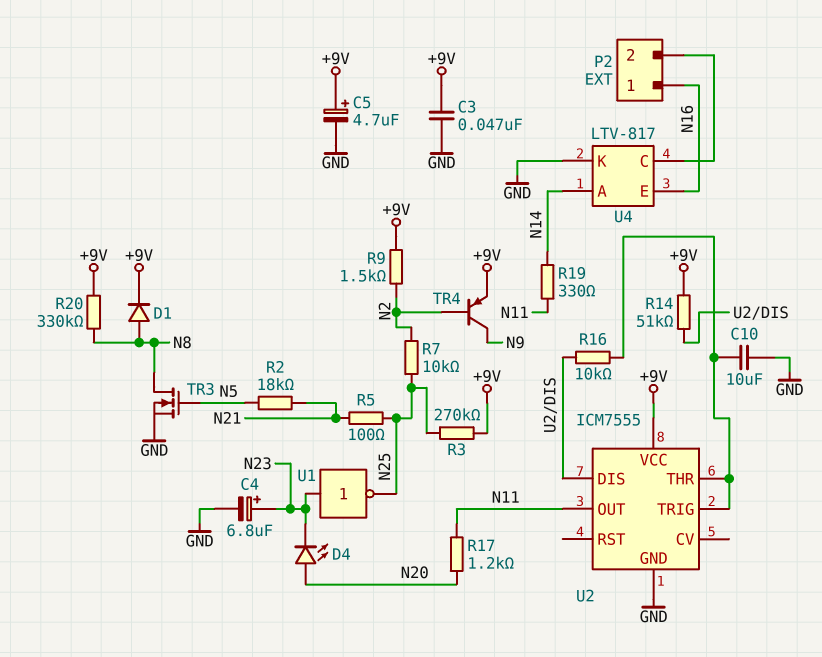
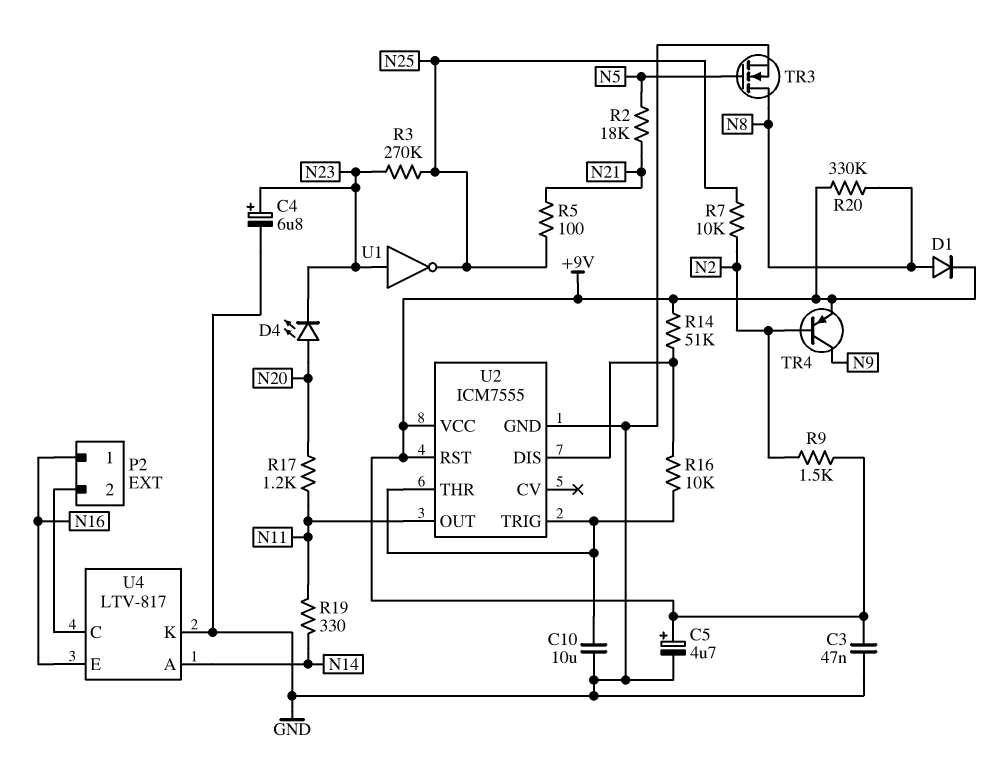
R3: 270k (+9V, N25) -> 270k (N23, N25)
U2 pin RST: none -> +9V

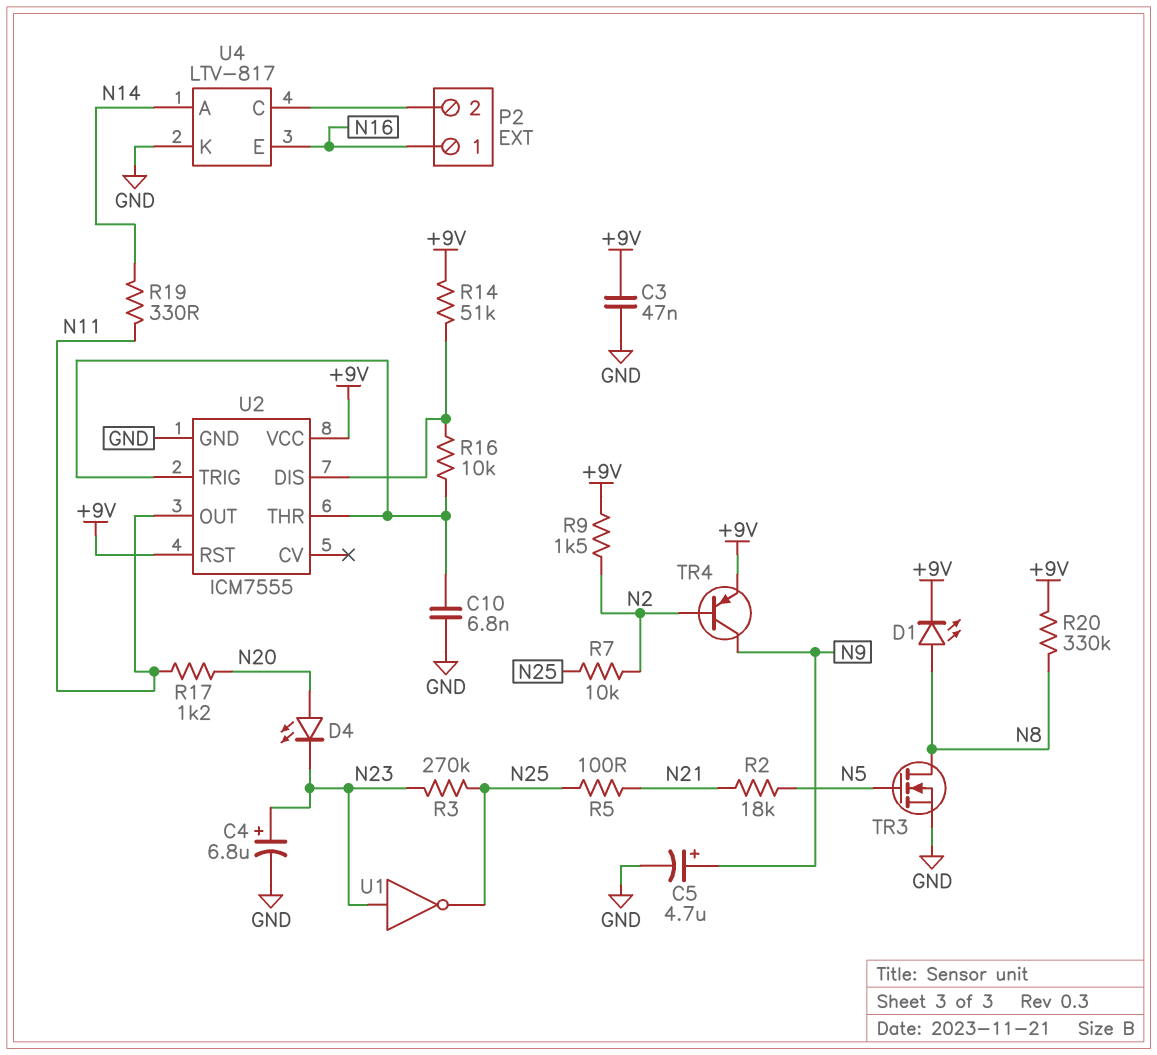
C5: 4.7uF (plus +9V, minus GND) -> 4.7uF (plus N9, minus GND)
C10: 10uF (GND, U2/THR) -> 6.8nF (GND, U2/THR)
D1: diode (A N8, K +9V) -> LED (A N8, K +9V)

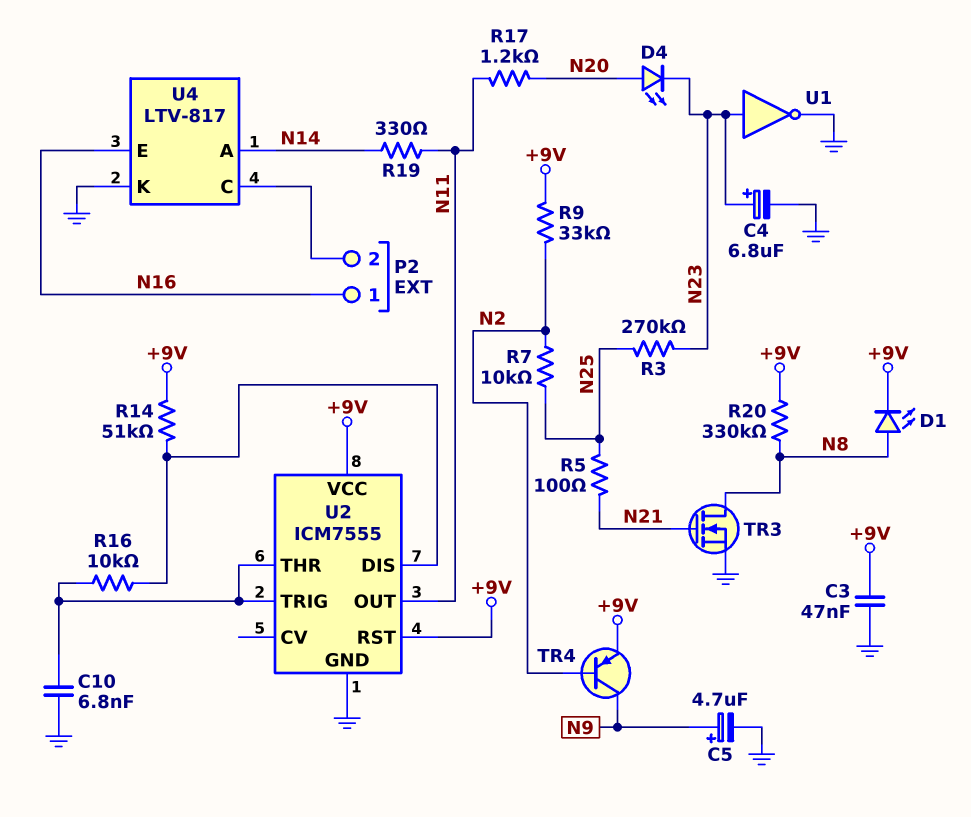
R2: 18k (N5, N21) -> none
R9: 1.5k (+9V, N2) -> 33k (+9V, N2)
TR3: NMOS (G N5, D N8, S GND) -> NMOS (G N21, D N8, S GND)
U1: NOT (in N23, out N25) -> NOT (in N23, out GND)

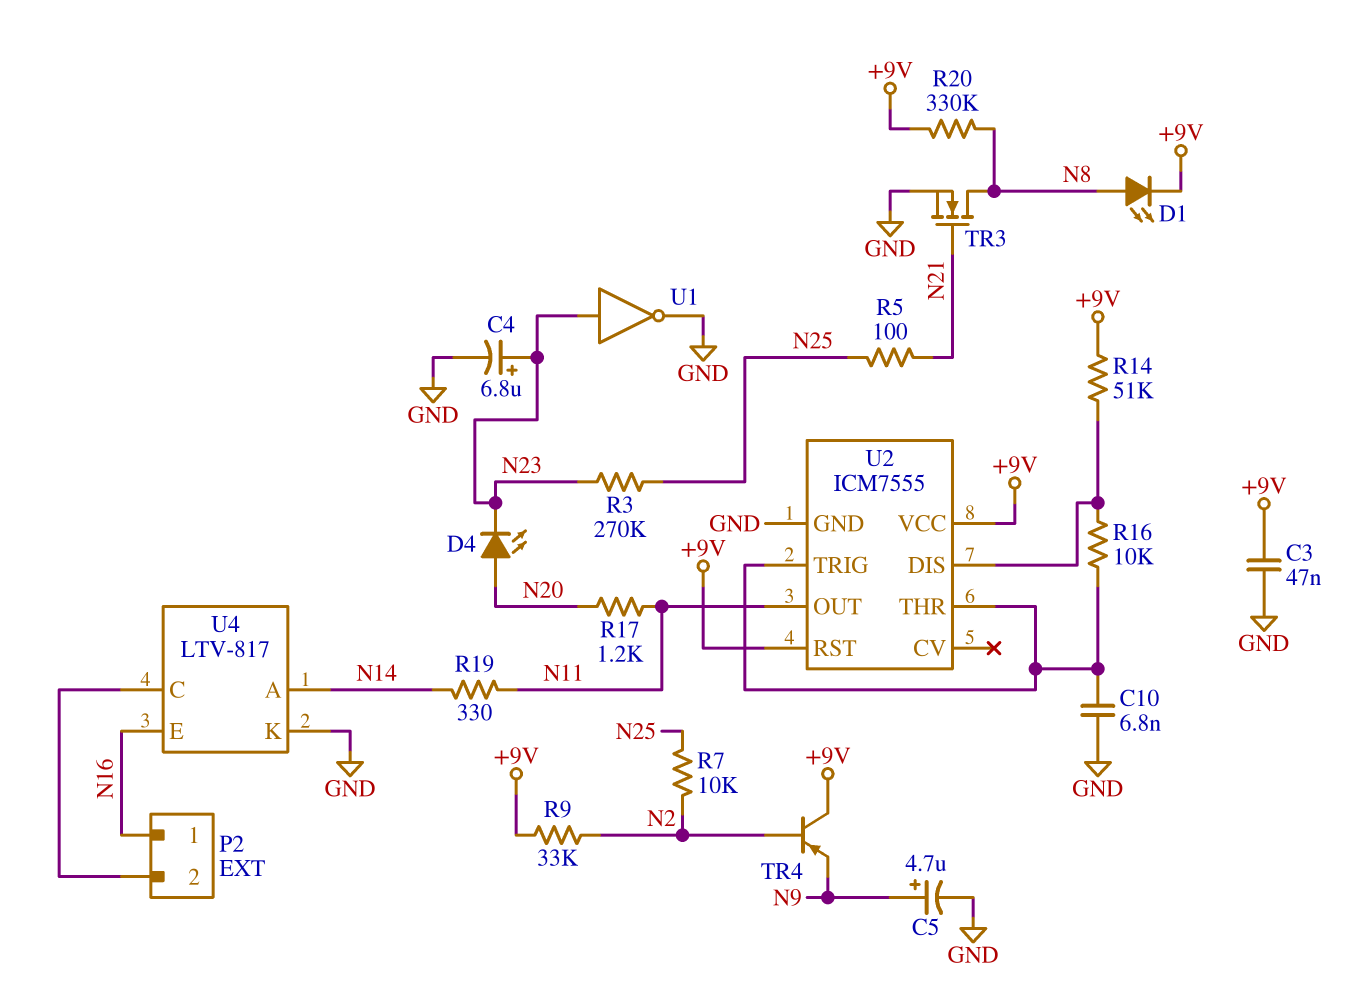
TR4: PNP (B N2, C N9, E +9V) -> PNP (B N2, C +9V, E N9)

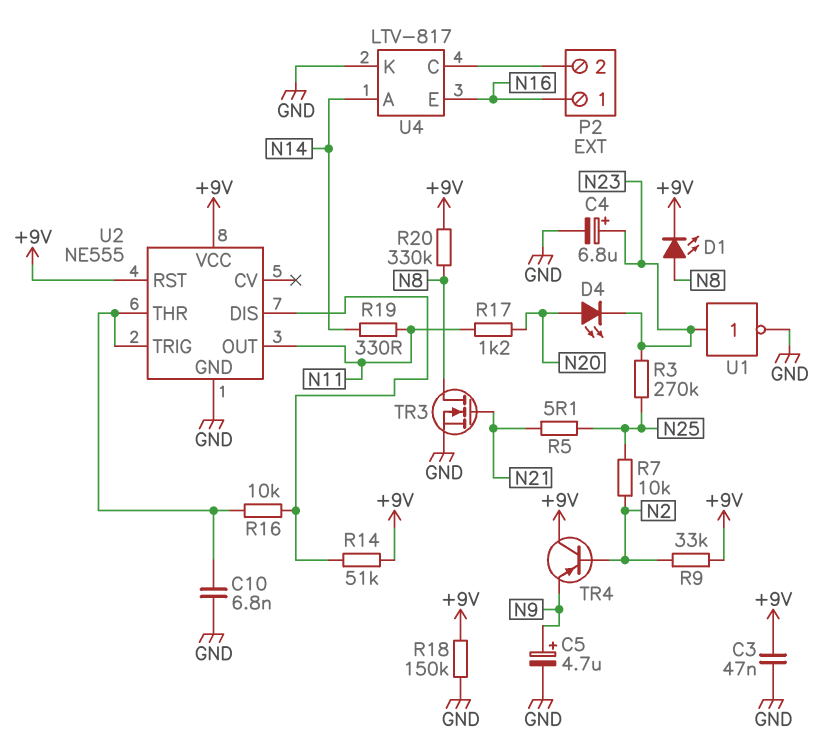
R5: 100 (N21, N25) -> 5.1 (N21, N25)
R18: none -> 150k (+9V, GND)
U2: ICM7555 -> NE555

